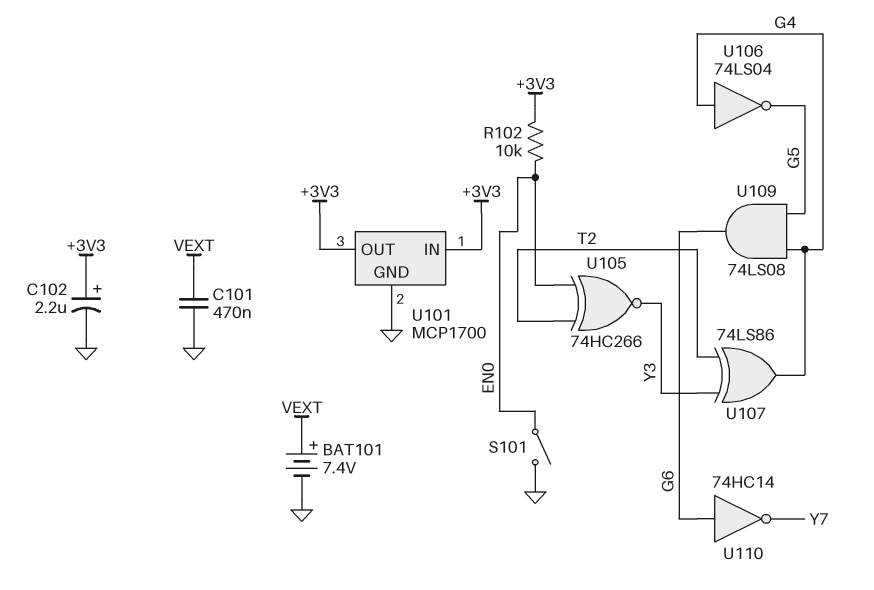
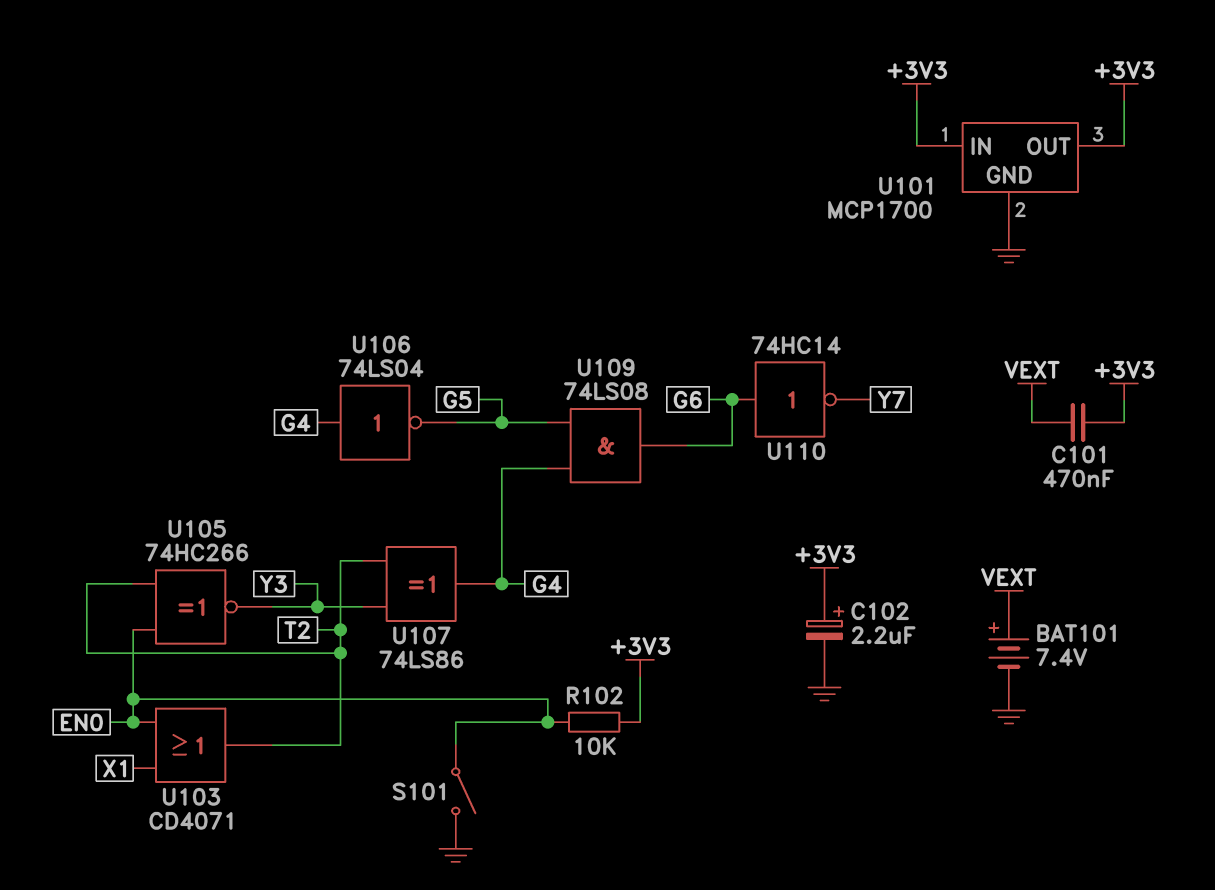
C101: 470nF (GND, VEXT) -> 470nF (+3V3, VEXT)
U103: none -> OR CD4071 (in EN0, in X1, out T2)

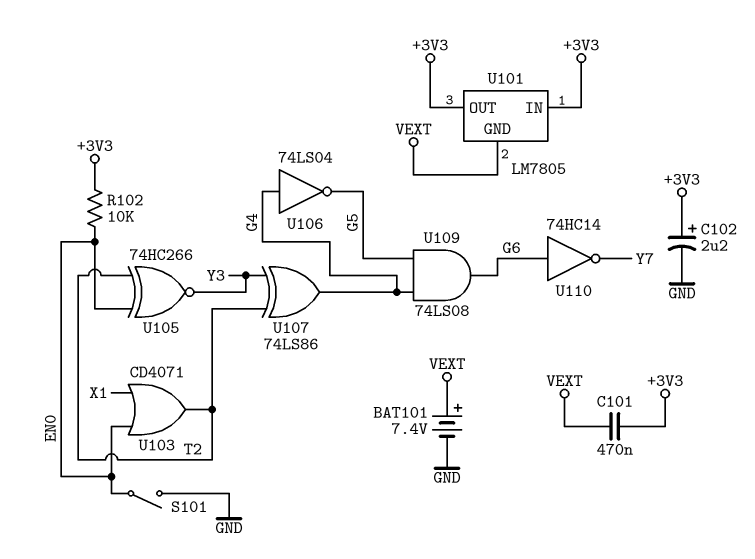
U101: MCP1700 -> LM7805
U101 pin GND: GND -> VEXT

